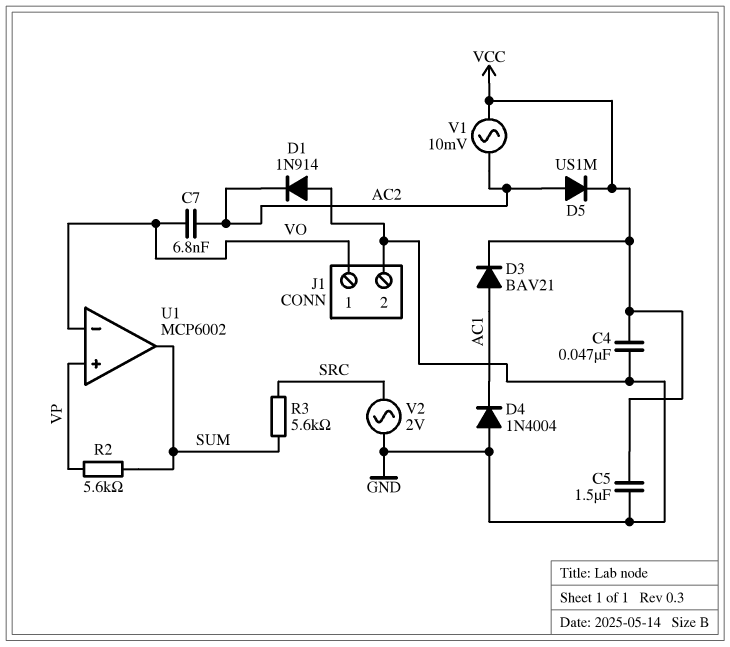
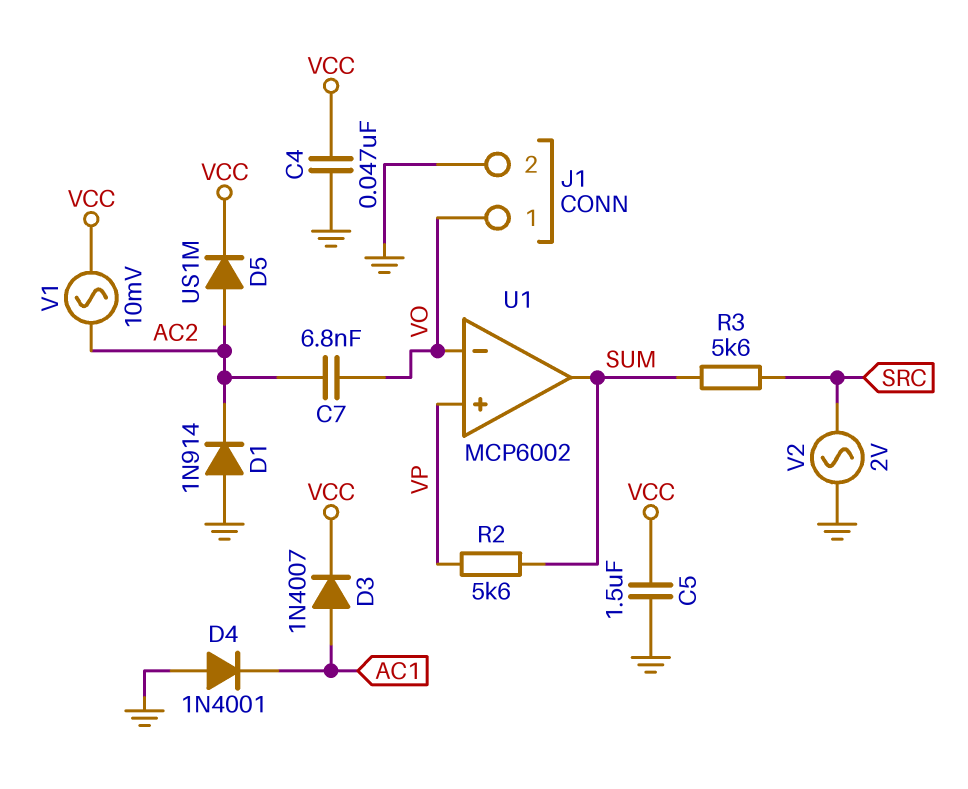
D3: diode BAV21 (A AC1, K VCC) -> diode 1N4007 (A AC1, K VCC)
D4: diode 1N4004 (A GND, K AC1) -> diode 1N4001 (A GND, K AC1)

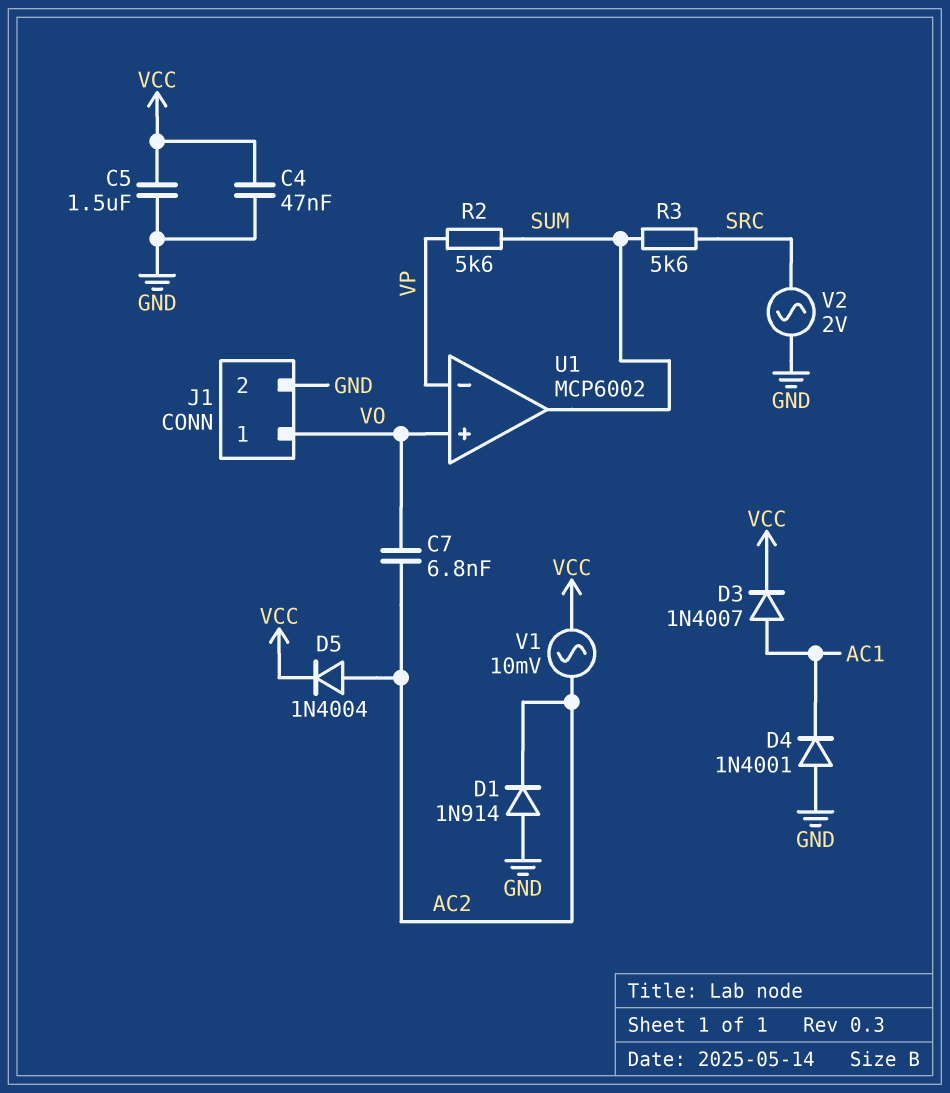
D5: diode US1M (A AC2, K VCC) -> diode 1N4004 (A AC2, K VCC)
U1 pin in+: VP -> VO
U1 pin in-: VO -> VP

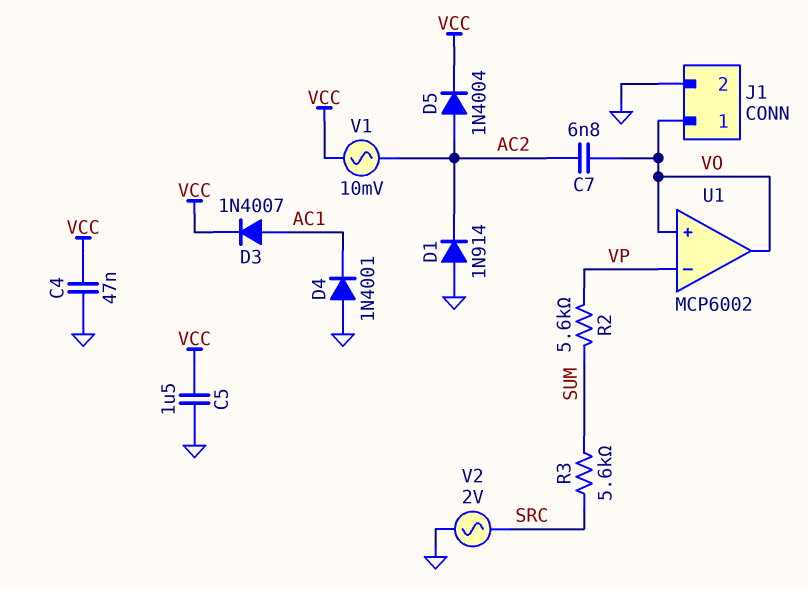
U1 pin out: SUM -> VO

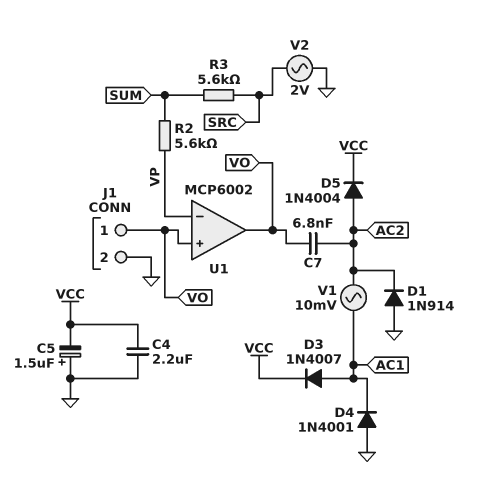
C4: 47nF (GND, VCC) -> 2.2uF (GND, VCC)
C5: 1.5uF (GND, VCC) -> 1.5uF (plus GND, minus VCC)
V1: AC 10mV (AC2, VCC) -> AC 10mV (AC1, AC2)

